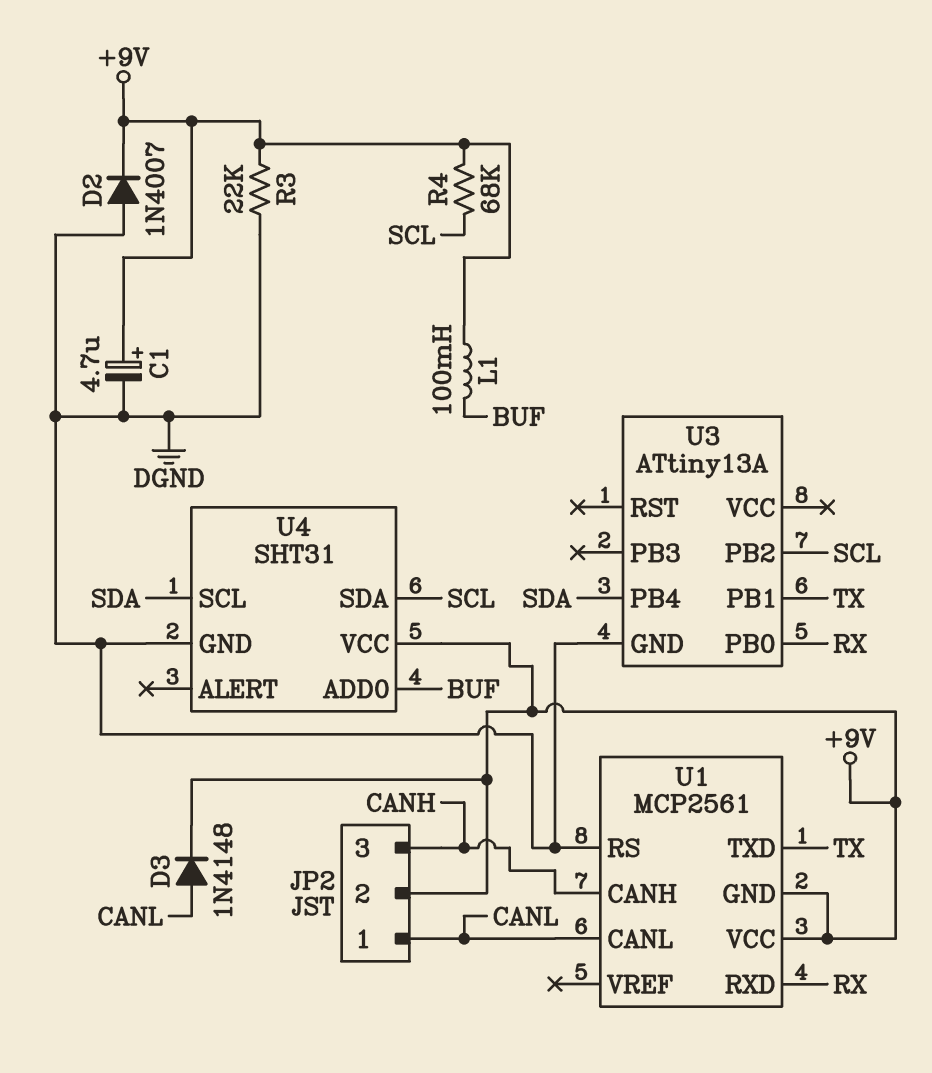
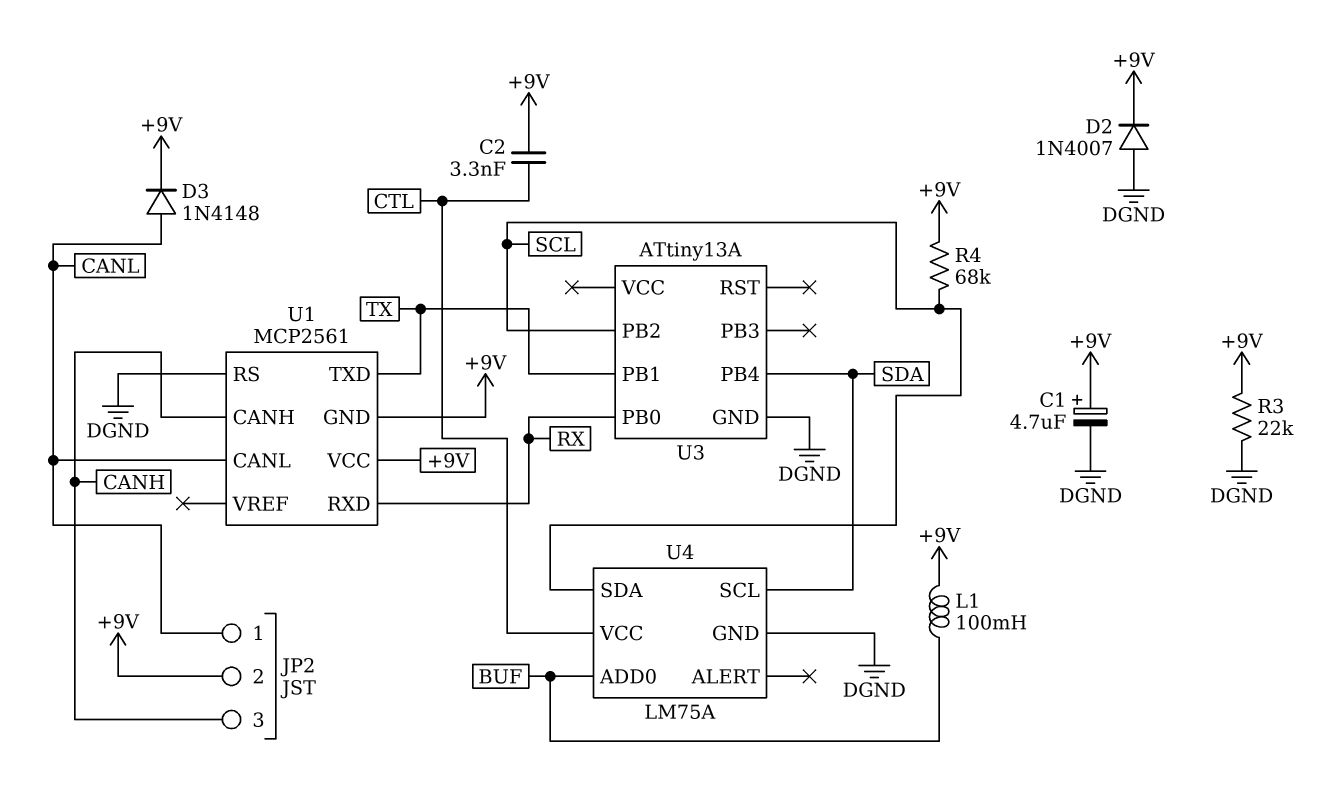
C2: none -> 3.3nF (+9V, CTL)
U4: SHT31 -> LM75A
U4 pin VCC: +9V -> CTL

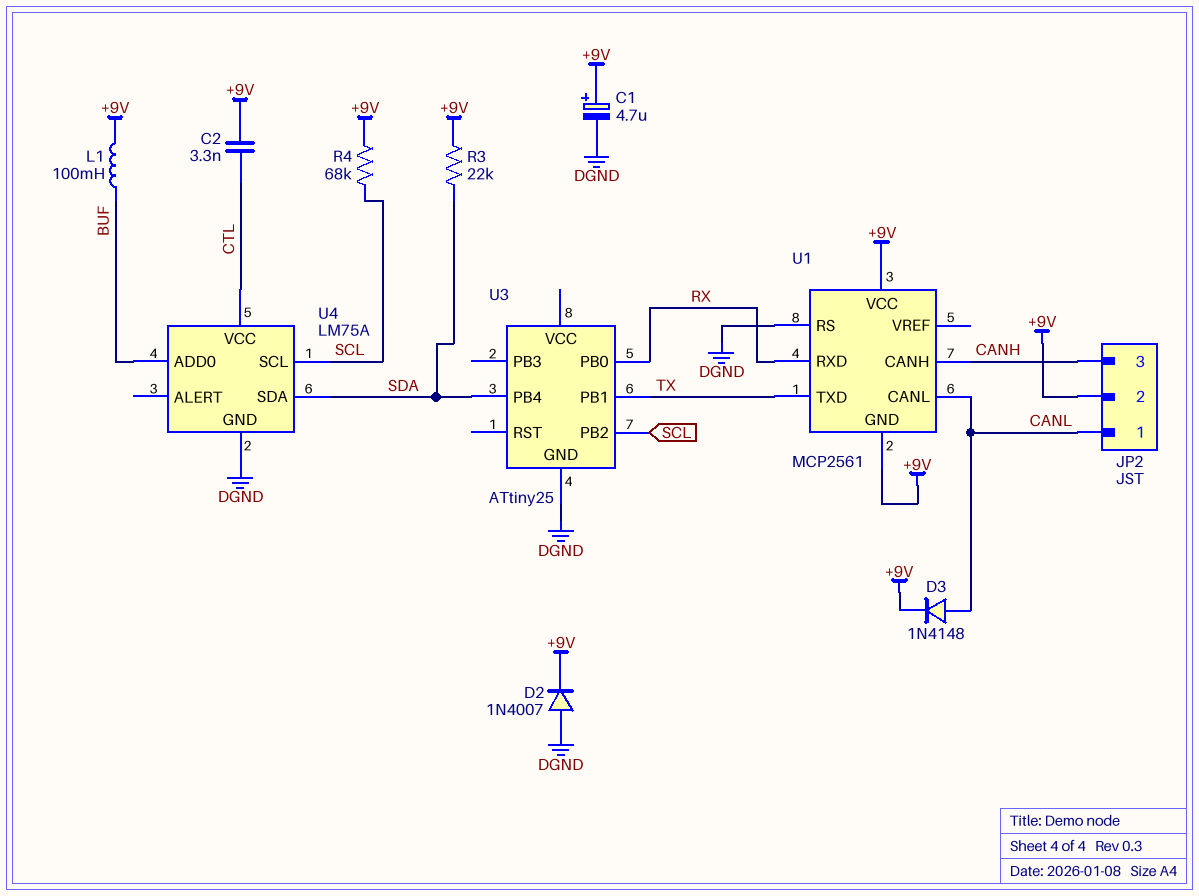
R3: 22k (+9V, DGND) -> 22k (+9V, SDA)
U3: ATtiny13A -> ATtiny25
U4 pin SCL: SDA -> SCL
U4 pin SDA: SCL -> SDA

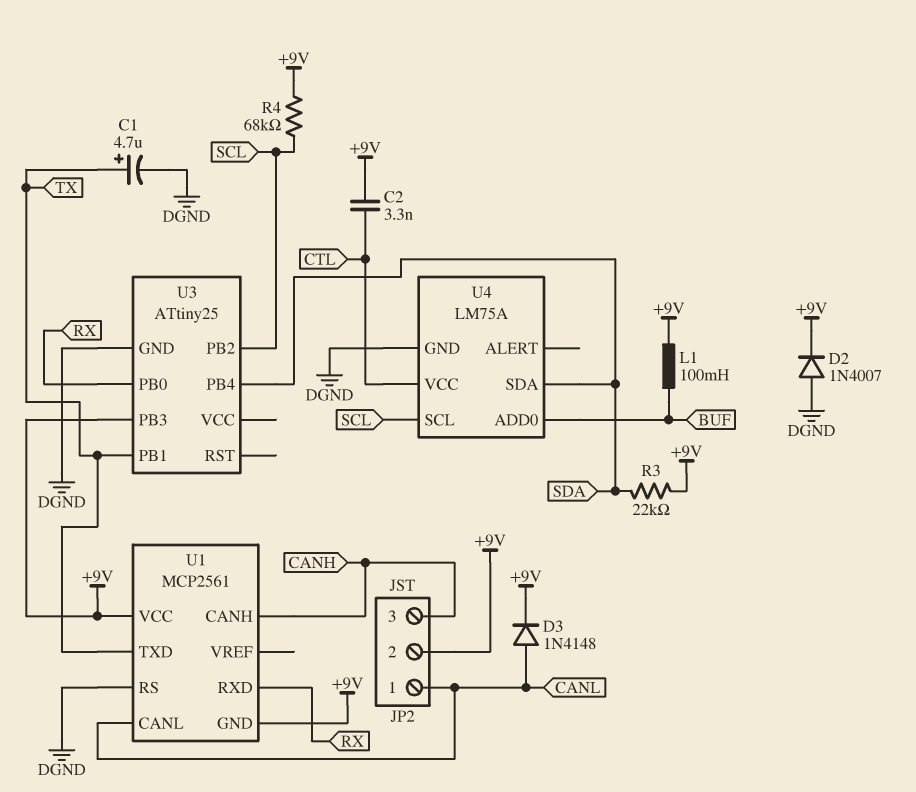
C1: 4.7uF (plus +9V, minus DGND) -> 4.7uF (plus TX, minus DGND)
U3 pin PB3: none -> +9V

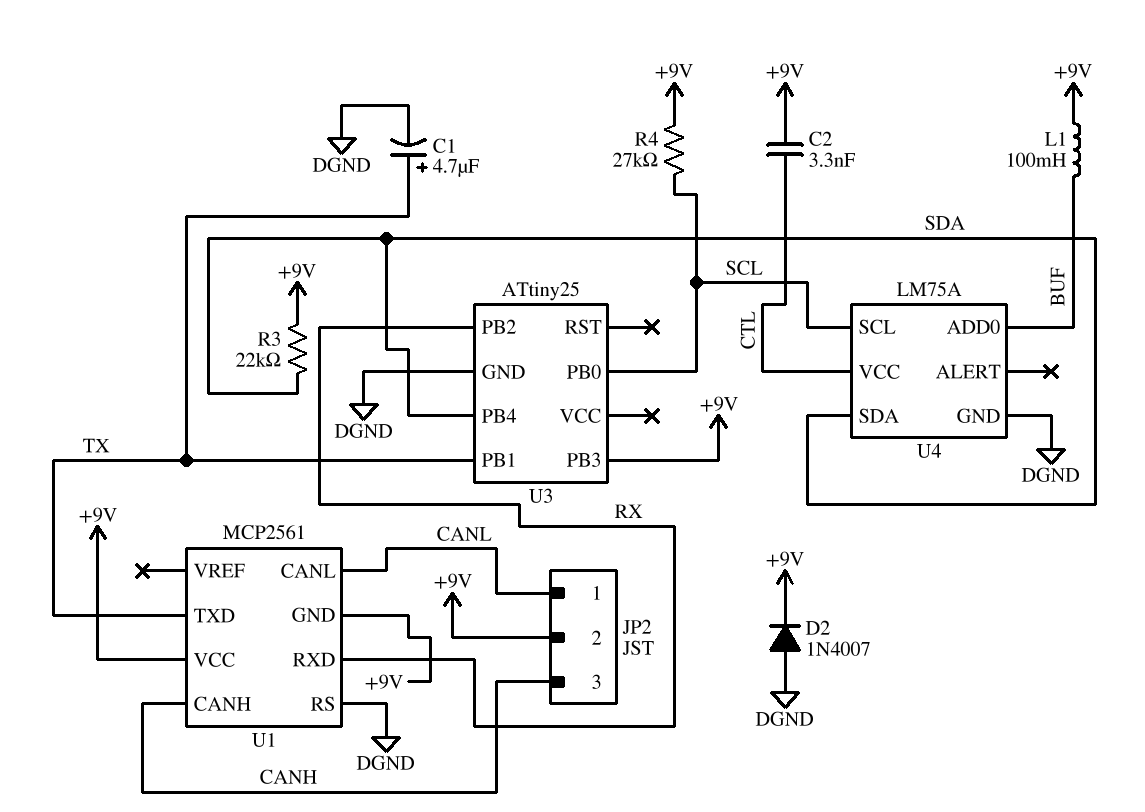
D3: diode 1N4148 (A CANL, K +9V) -> none
R4: 68k (+9V, SCL) -> 27k (+9V, SCL)
U3 pin PB0: RX -> SCL
U3 pin PB2: SCL -> RX

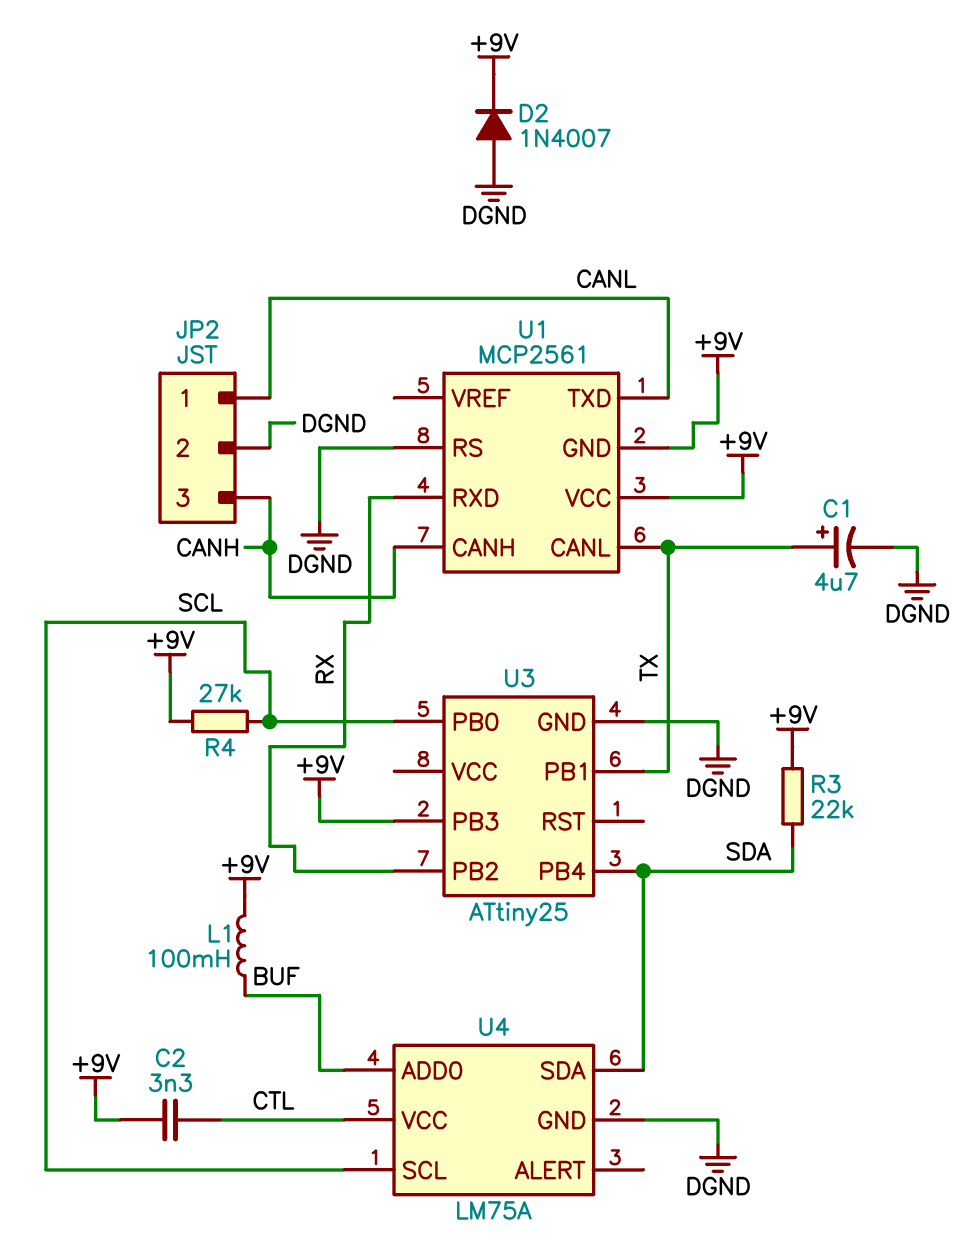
JP2 pin 2: +9V -> DGND
U1 pin CANL: CANL -> TX
U1 pin TXD: TX -> CANL

